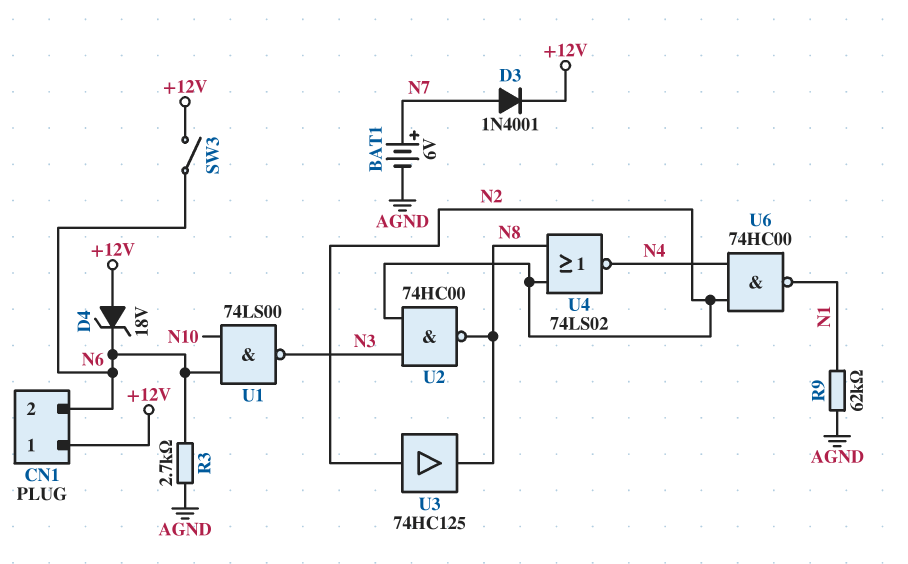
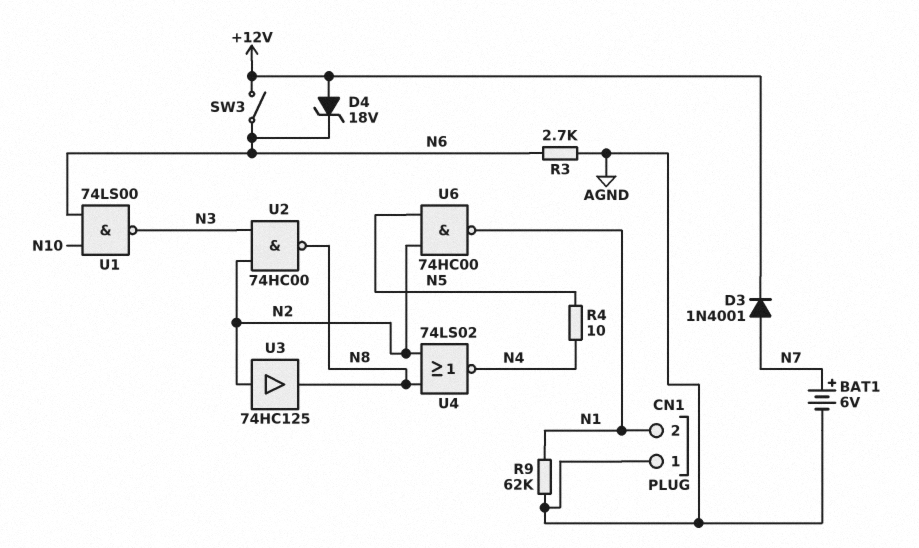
CN1 pin 1: +12V -> AGND
CN1 pin 2: N6 -> N1
R4: none -> 10 (N4, N5)
U6: NAND 74HC00 (in N2, in N4, out N1) -> NAND 74HC00 (in N2, in N5, out N1)

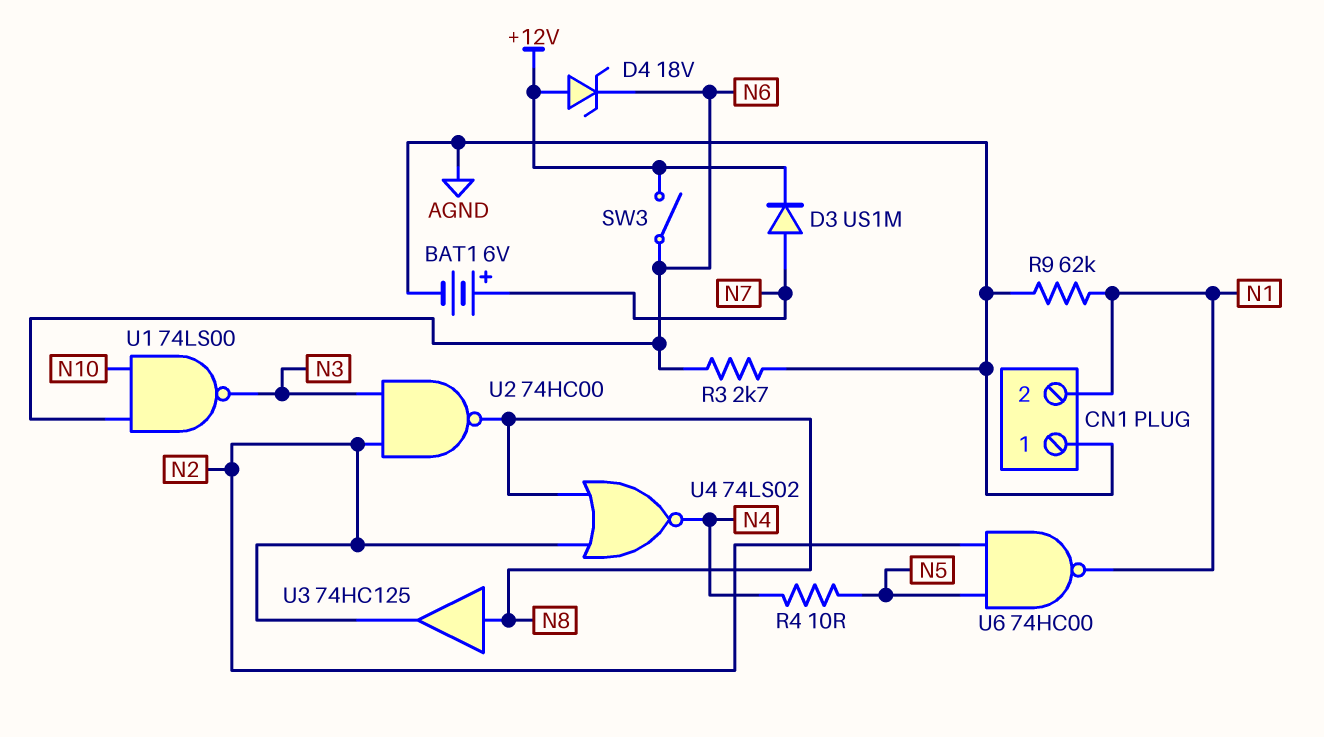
D3: diode 1N4001 (A N7, K +12V) -> diode US1M (A N7, K +12V)
U3: buffer 74HC125 (in N2, out N8) -> buffer 74HC125 (in N8, out N2)

